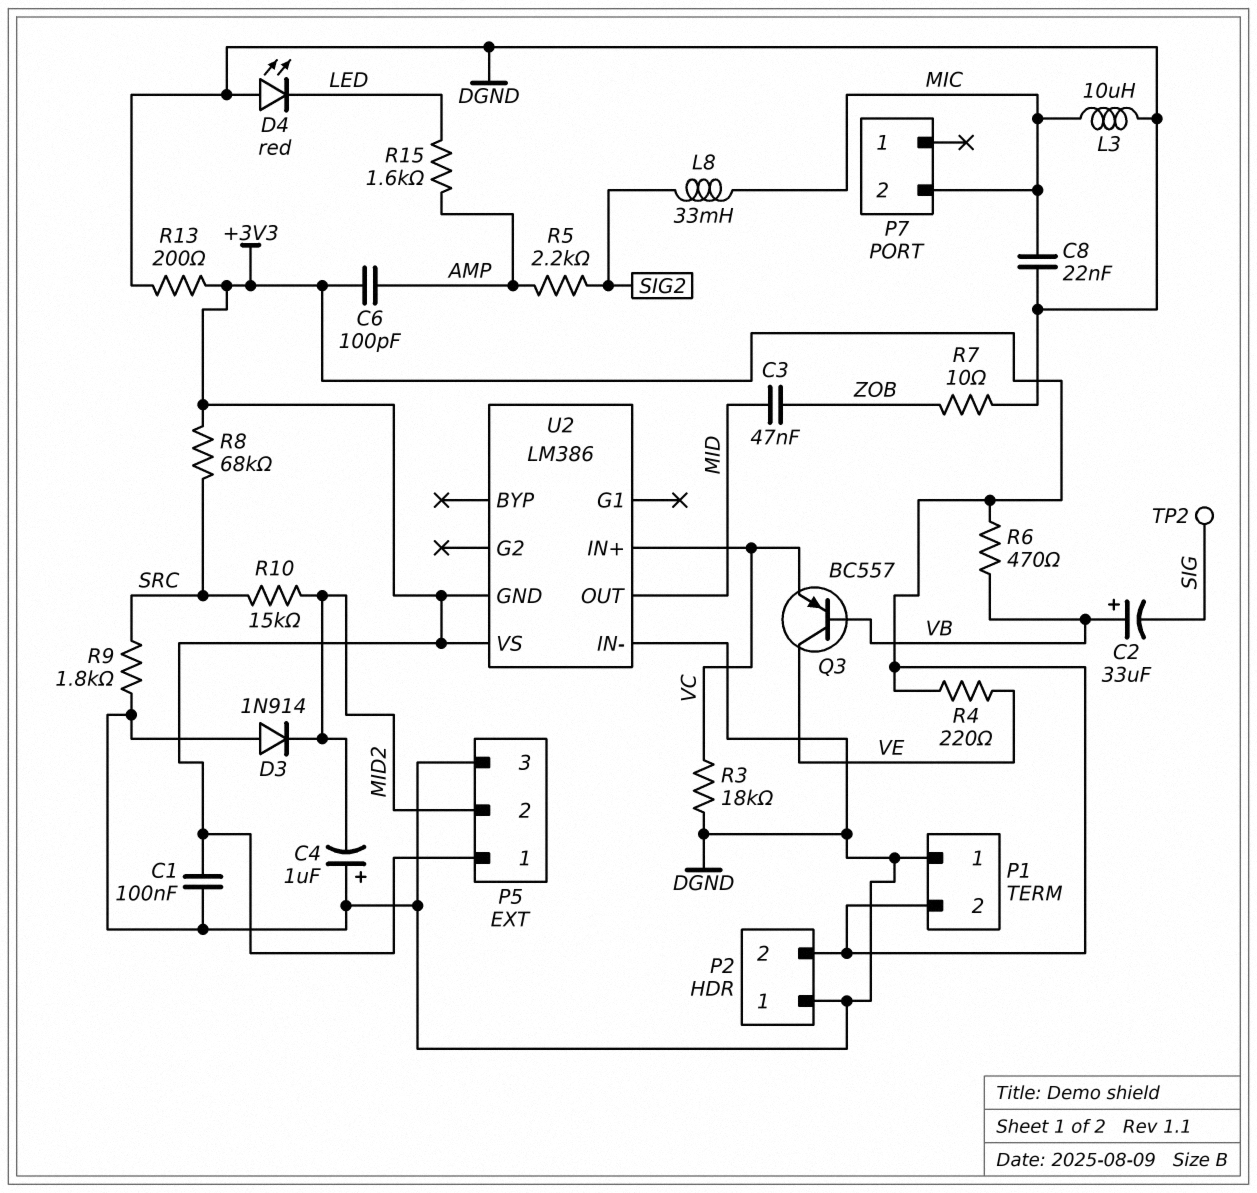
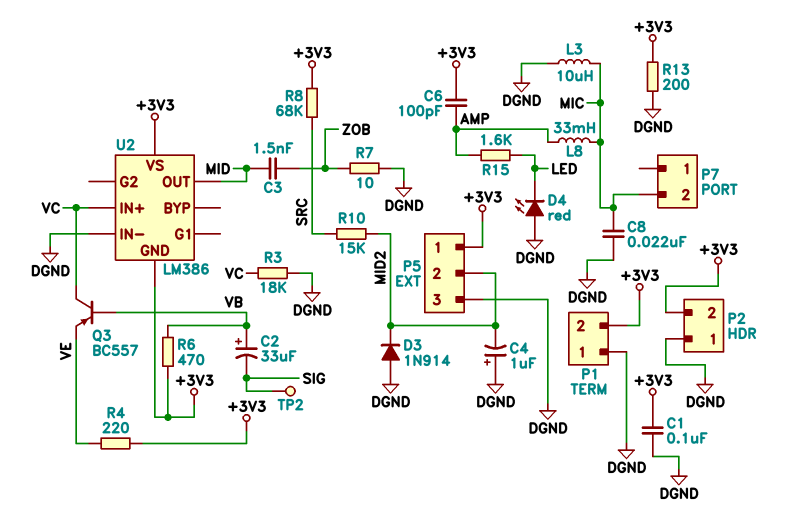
C3: 47nF (MID, ZOB) -> 1.5nF (MID, ZOB)
L8: 33mH (MIC, SIG2) -> 33mH (AMP, MIC)
Q3: PNP BC557 (B VB, C VE, E VC) -> PNP BC557 (B VB, C VC, E VE)
R5: 2.2k (AMP, SIG2) -> none
R9: 1.8k (DGND, SRC) -> none

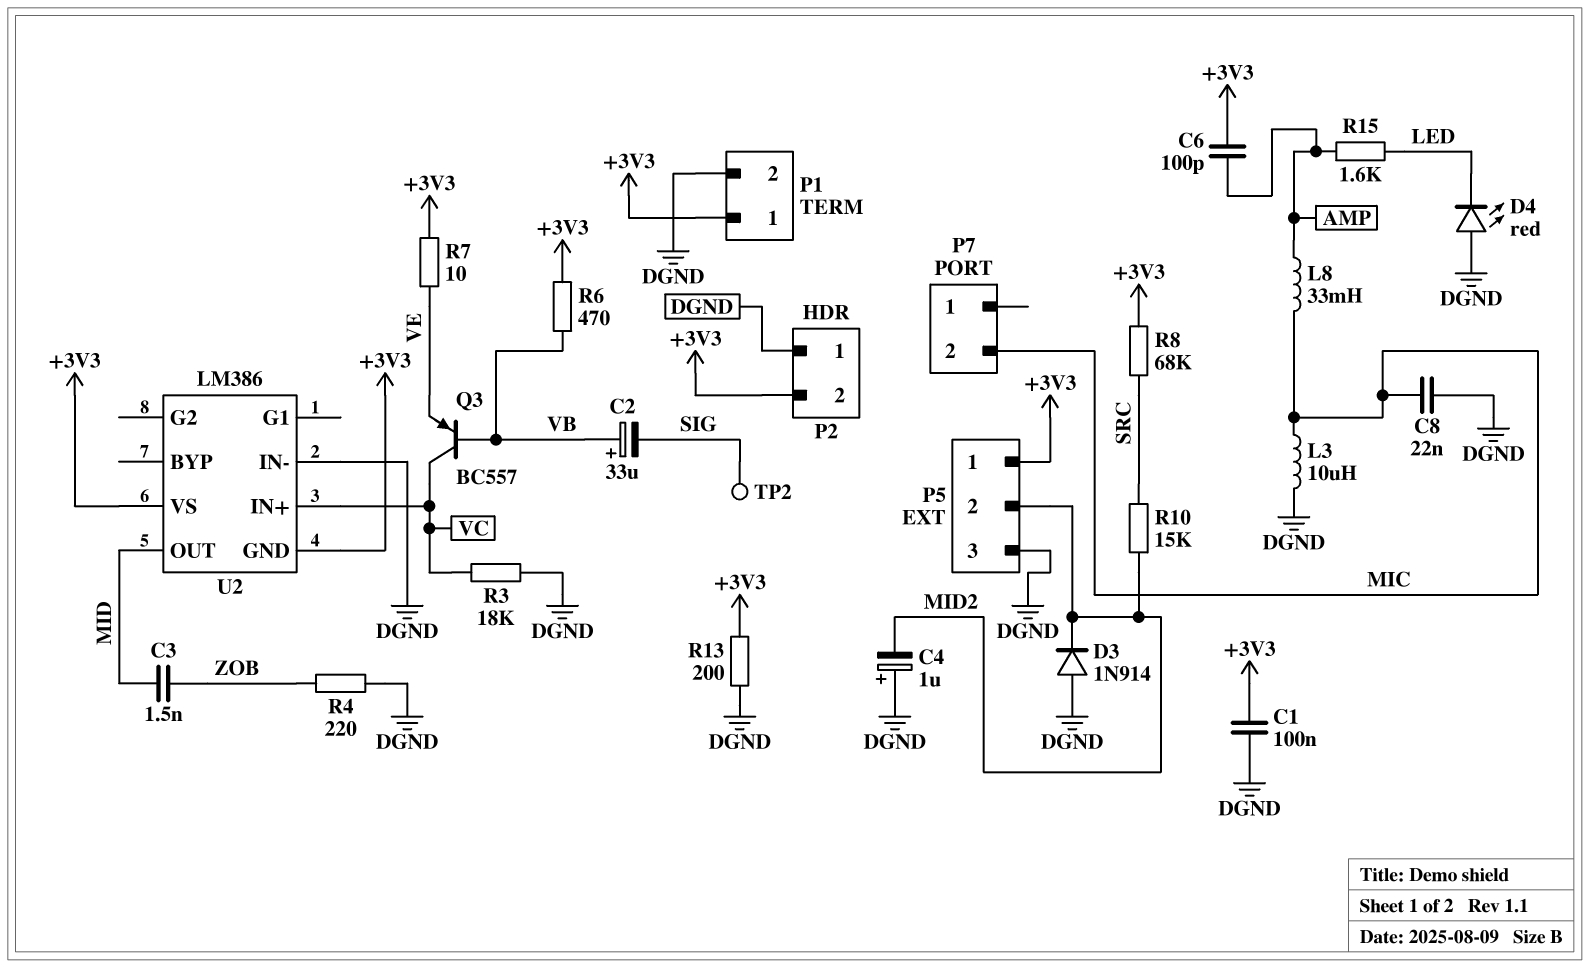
P1 pin 1: DGND -> +3V3
P1 pin 2: +3V3 -> DGND
R4: 220 (+3V3, VE) -> 220 (DGND, ZOB)
R7: 10 (DGND, ZOB) -> 10 (+3V3, VE)

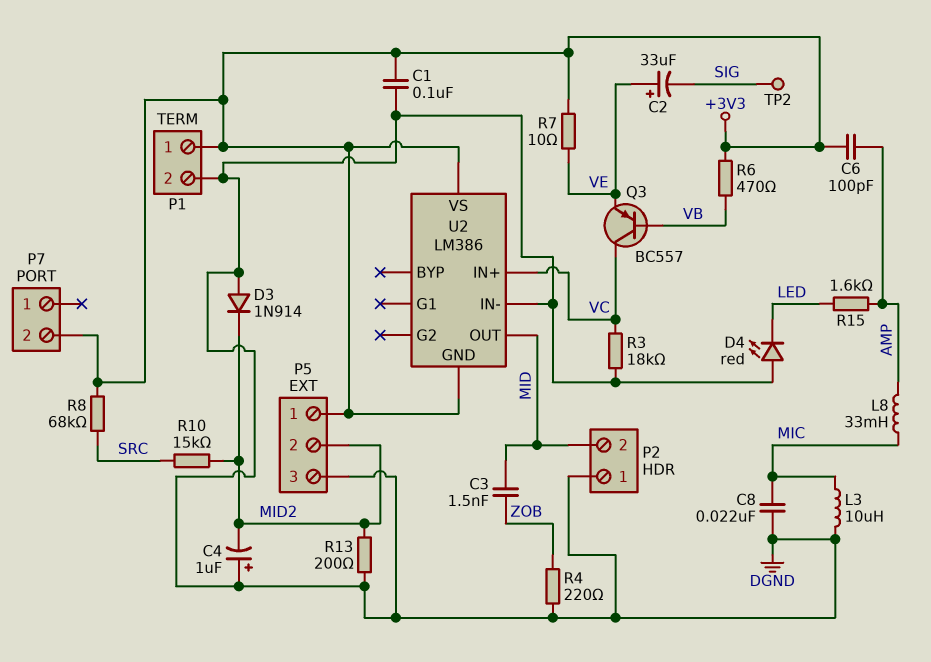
C2: 33uF (plus VB, minus SIG) -> 33uF (plus VE, minus SIG)
P2 pin 2: +3V3 -> MID
P7 pin 2: MIC -> +3V3
R13: 200 (+3V3, DGND) -> 200 (DGND, MID2)

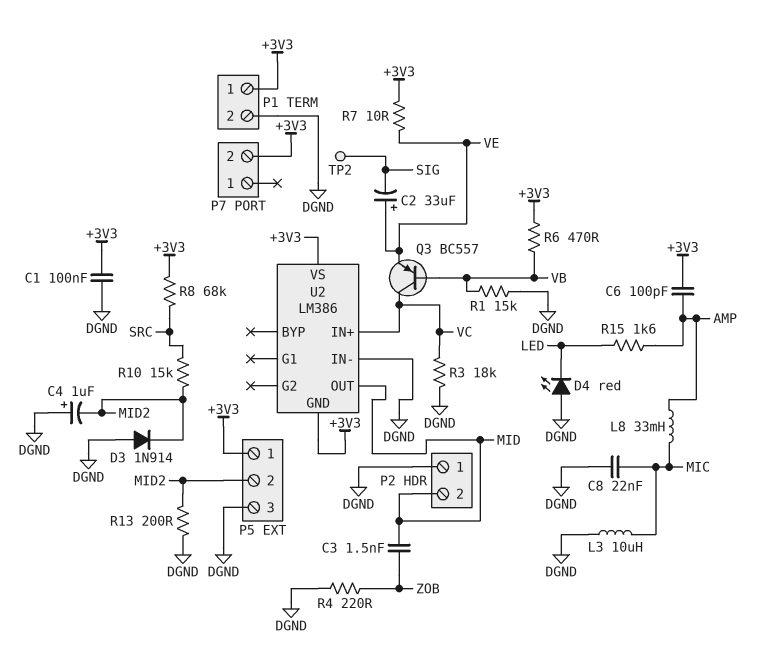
R1: none -> 15k (DGND, VB)

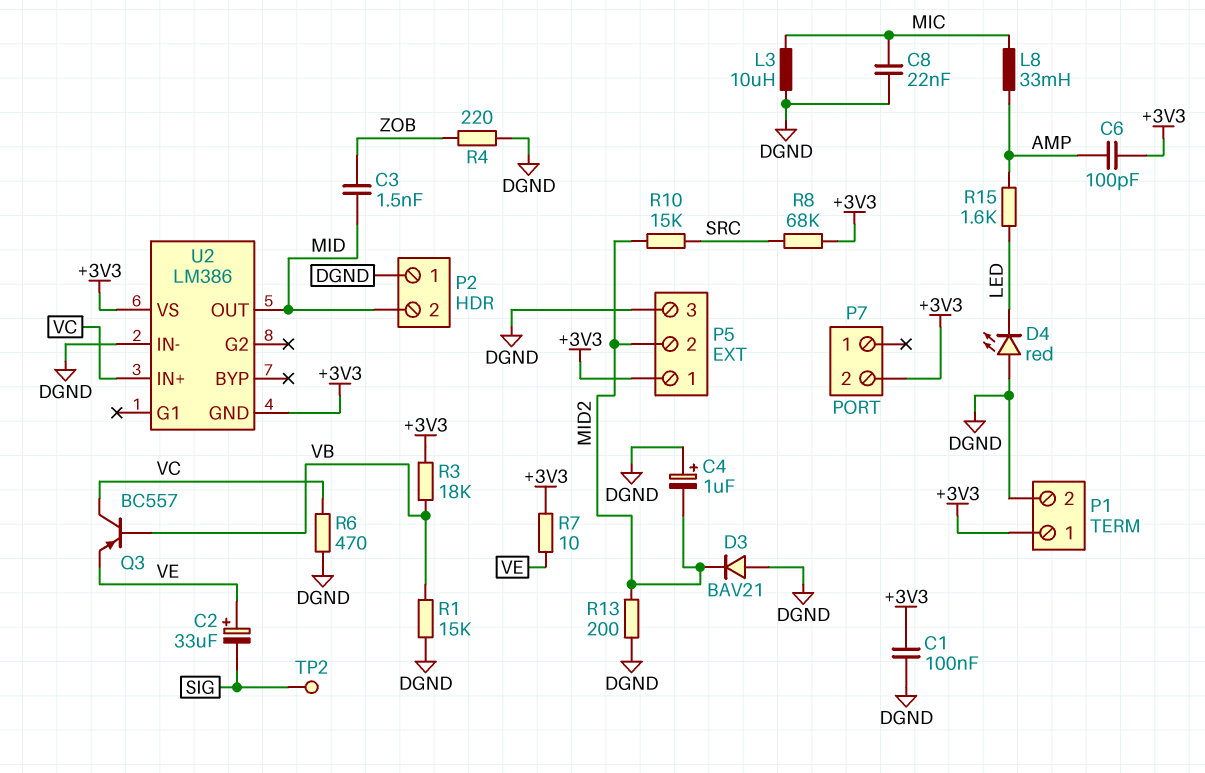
D3: diode 1N914 (A DGND, K MID2) -> diode BAV21 (A DGND, K MID2)
R3: 18k (DGND, VC) -> 18k (+3V3, VB)
R6: 470 (+3V3, VB) -> 470 (DGND, VC)

